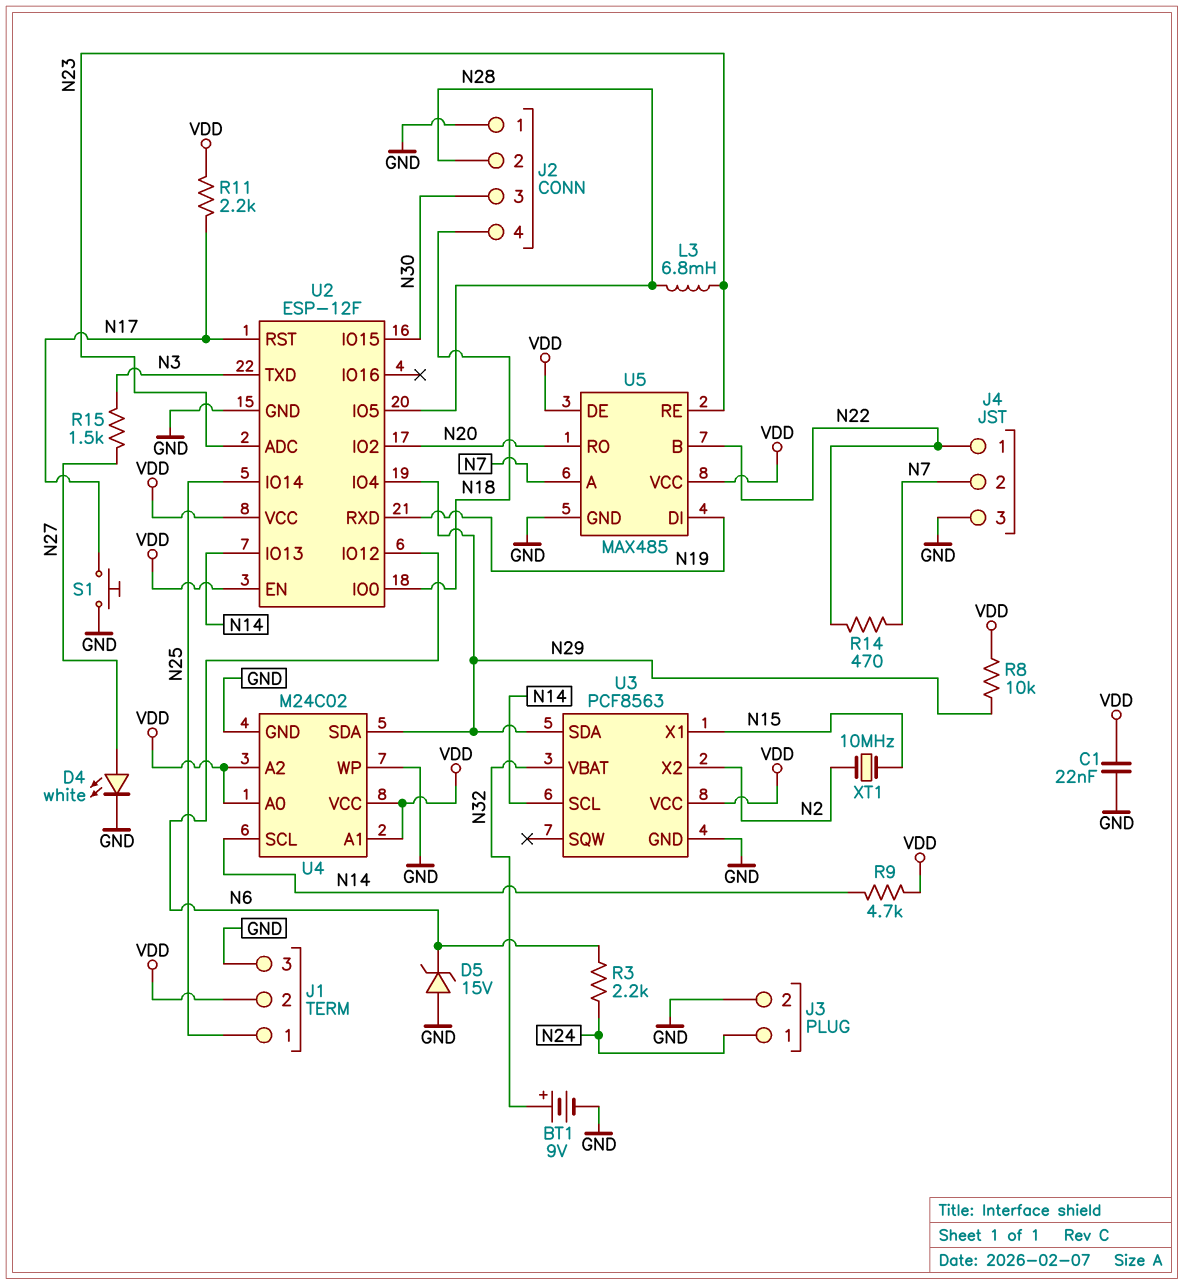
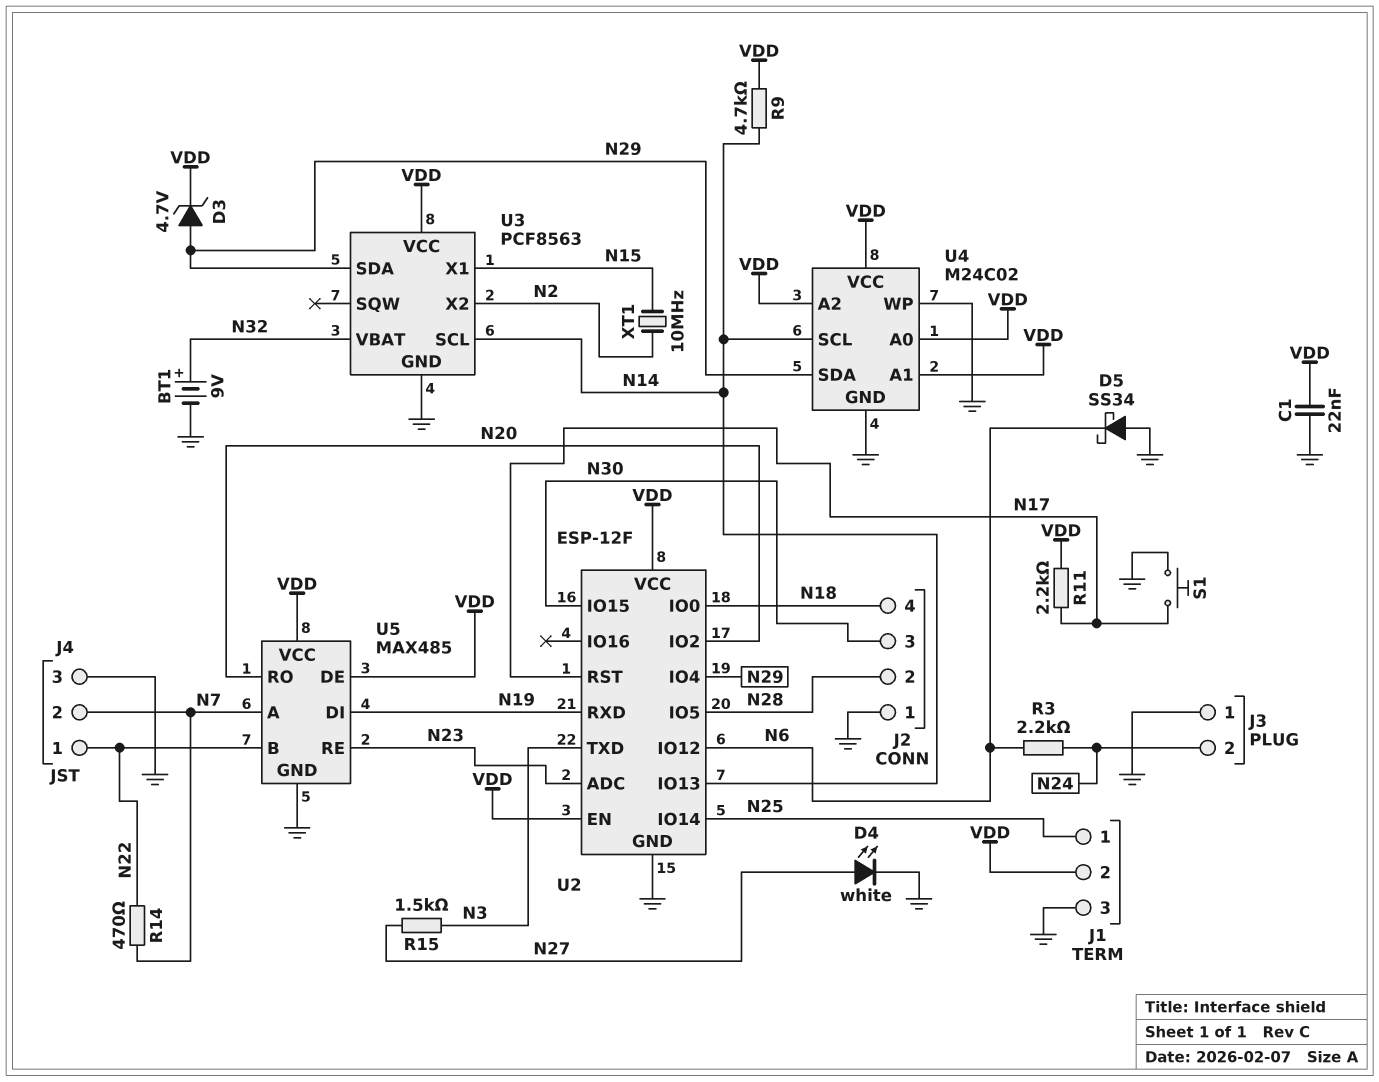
D3: none -> zener 4.7V (A N29, K VDD)
D5: zener 15V (A GND, K N6) -> schottky SS34 (A GND, K N6)
J3 pin 1: N24 -> GND
J3 pin 2: GND -> N24
L3: 6.8mH (N23, N28) -> none
R8: 10k (N29, VDD) -> none

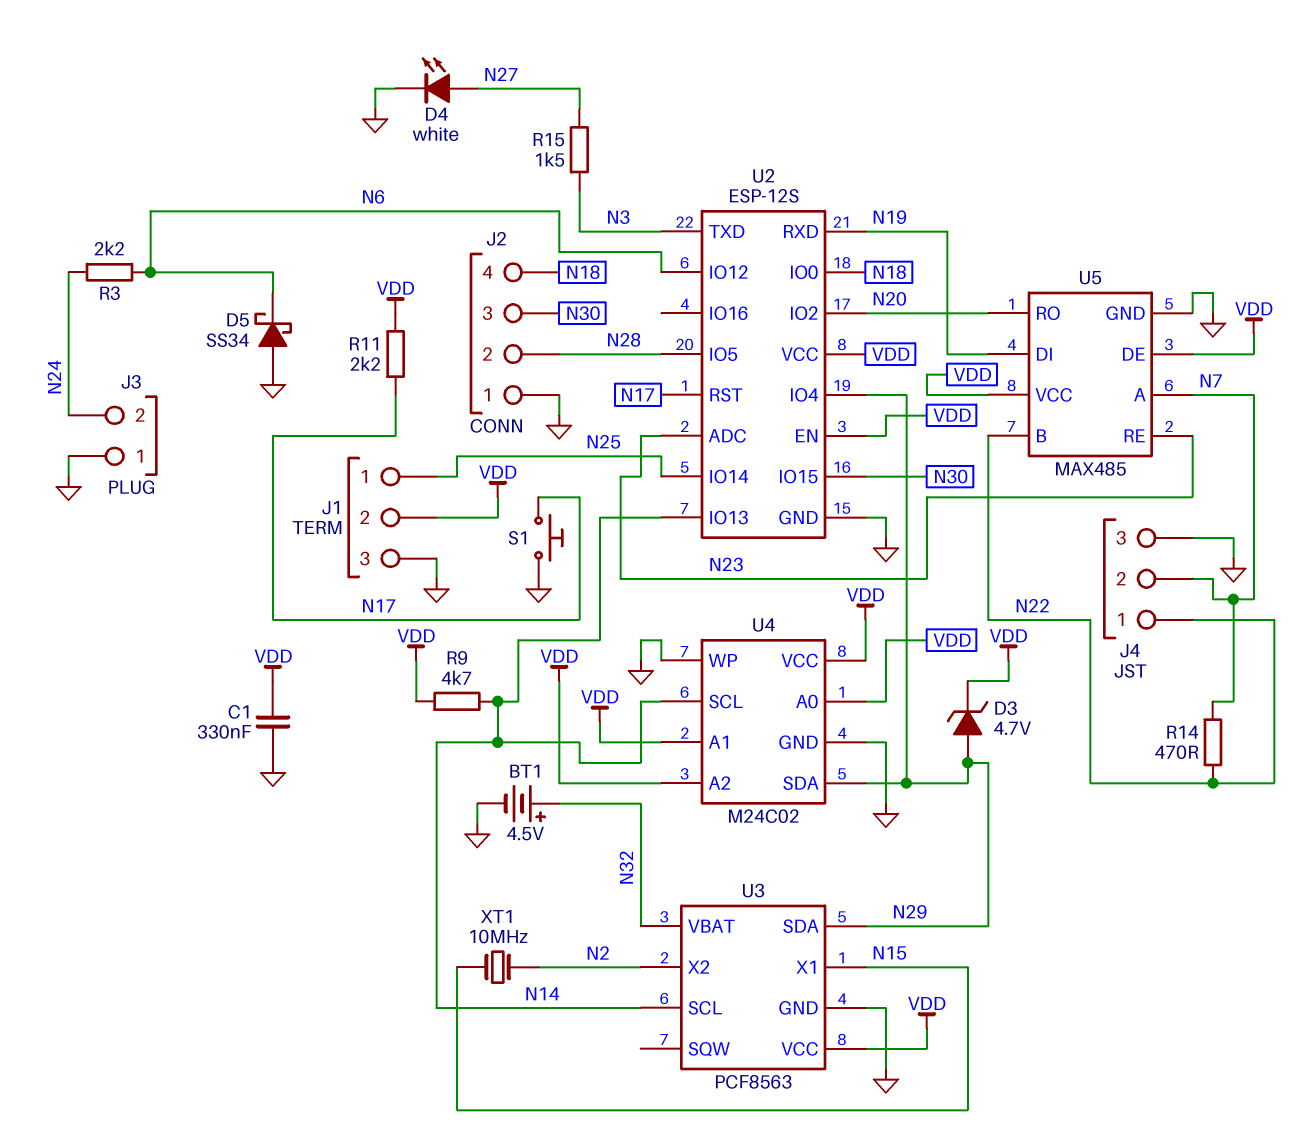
BT1: 9V (plus N32, minus GND) -> 4.5V (plus N32, minus GND)
C1: 22nF (GND, VDD) -> 330nF (GND, VDD)
U2: ESP-12F -> ESP-12S

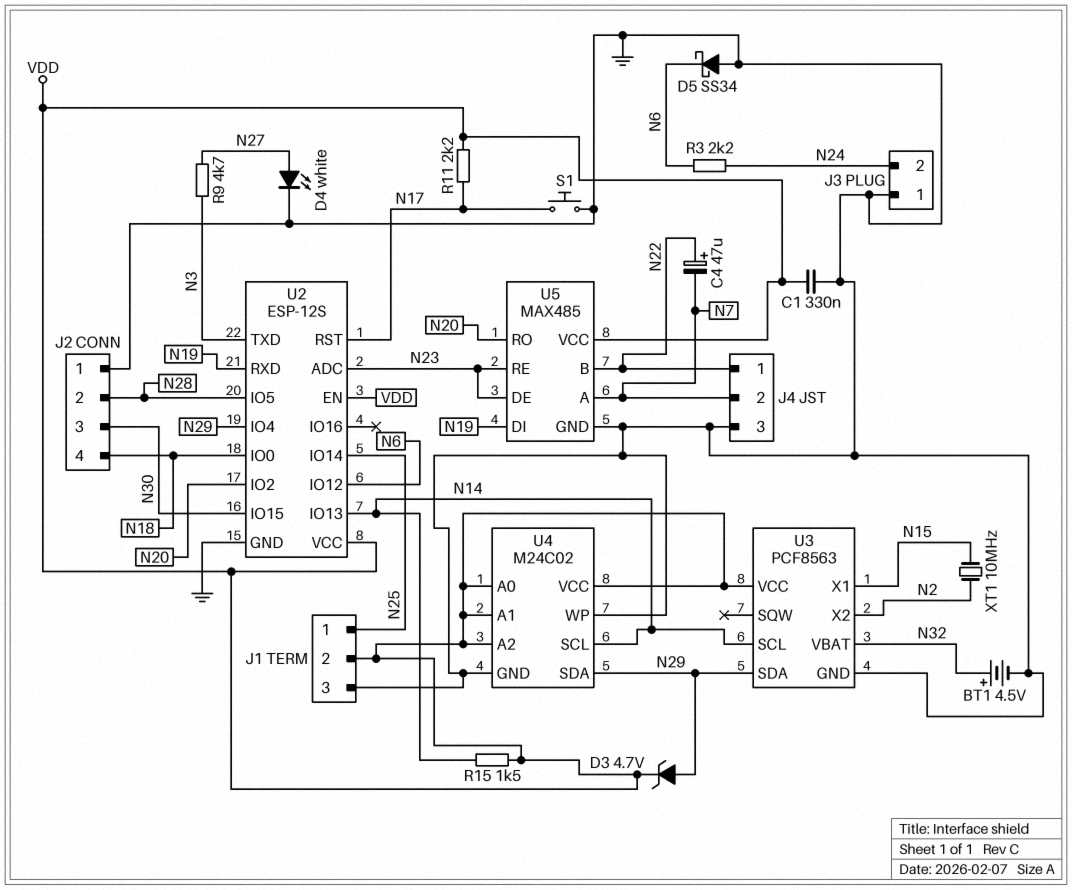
C4: none -> 47uF (plus N22, minus N7)
R9: 4.7k (N14, VDD) -> 4.7k (N3, N27)
R14: 470 (N7, N22) -> none
R15: 1.5k (N3, N27) -> 1.5k (N14, VDD)
U5 pin DE: VDD -> N23

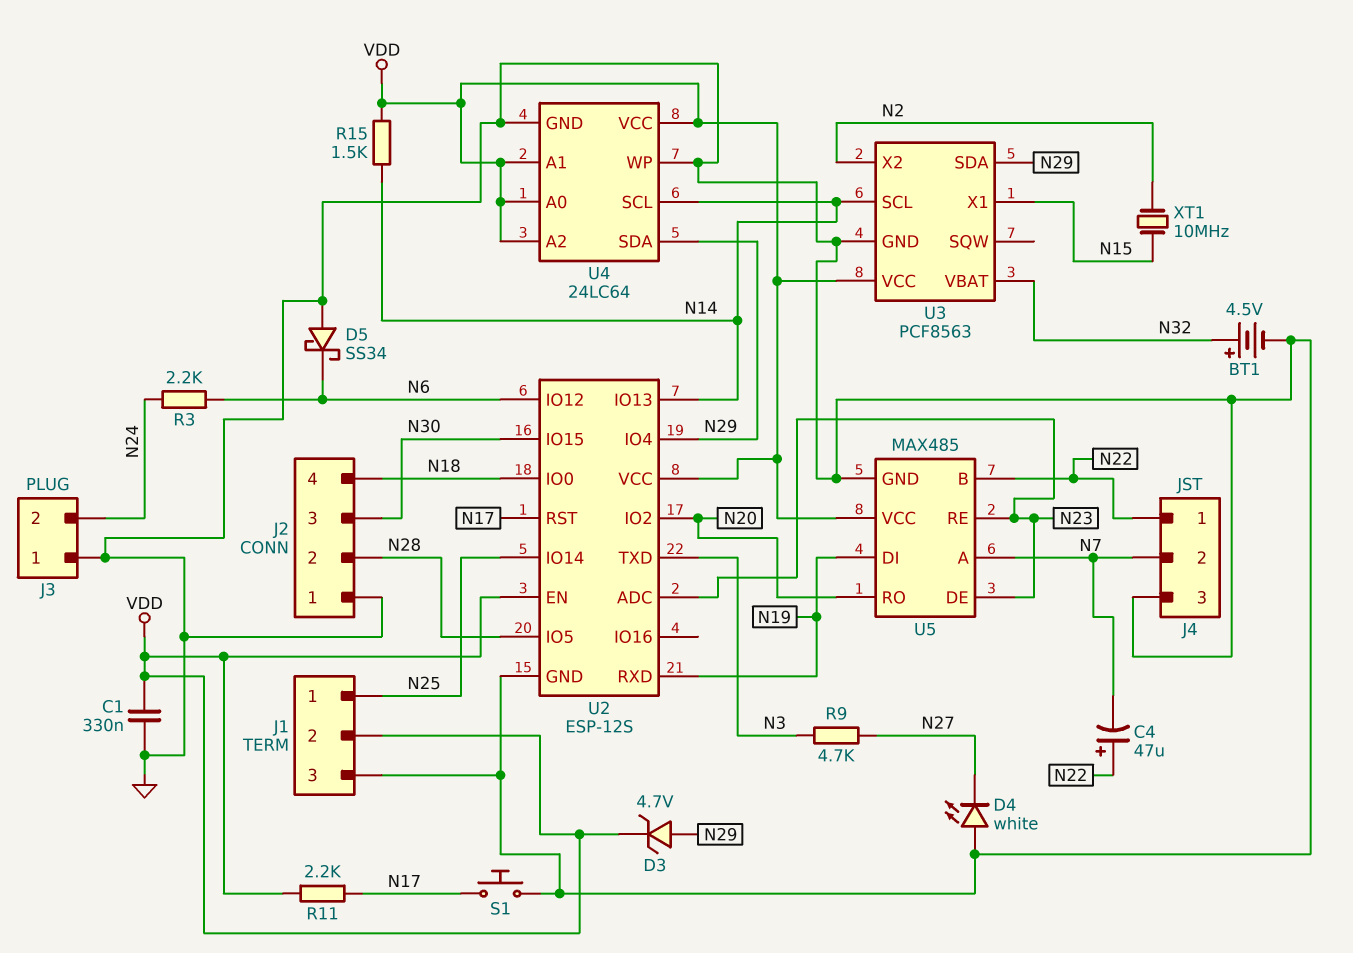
D4: LED white (A N27, K GND) -> LED white (A GND, K N27)
U4: M24C02 -> 24LC64

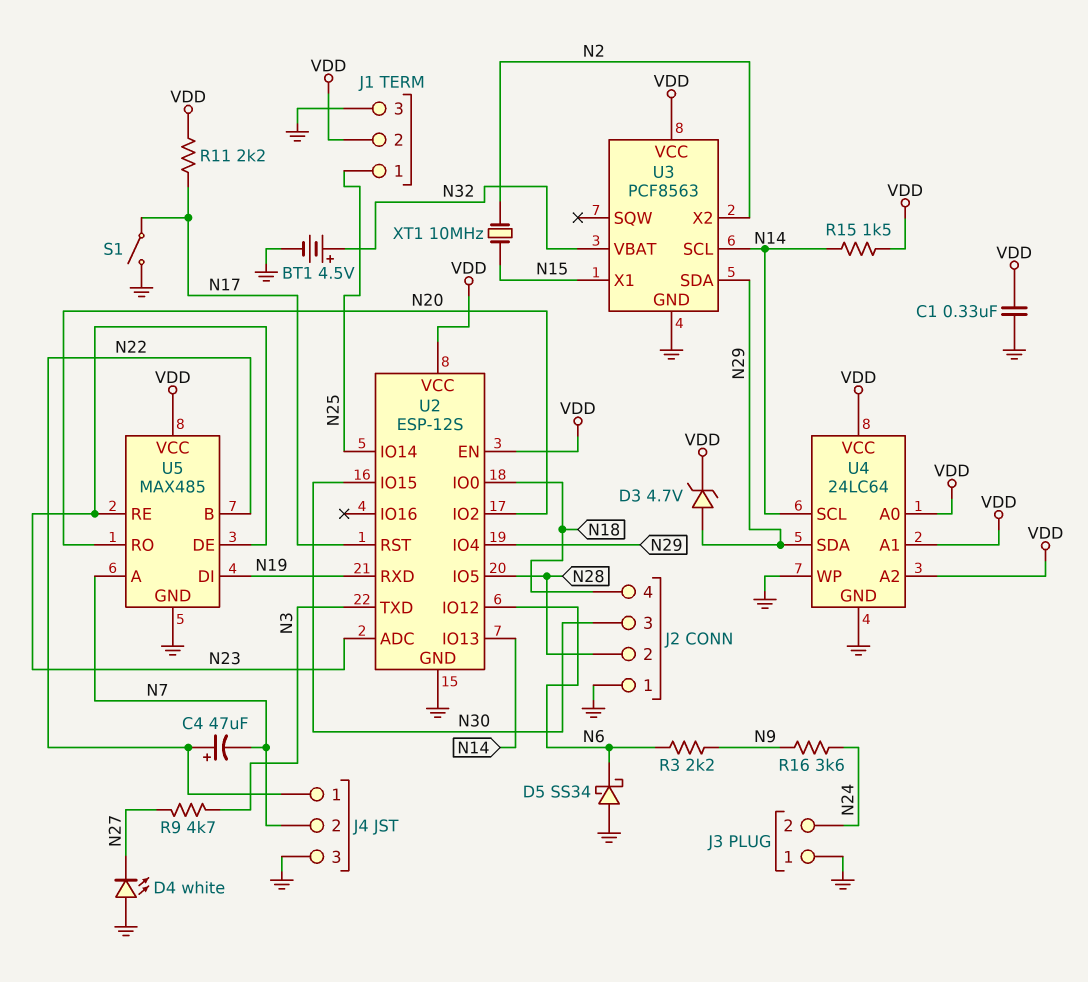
R3: 2.2k (N6, N24) -> 2.2k (N6, N9)
R16: none -> 3.6k (N9, N24)
S1: button (GND, N17) -> switch (GND, N17)

